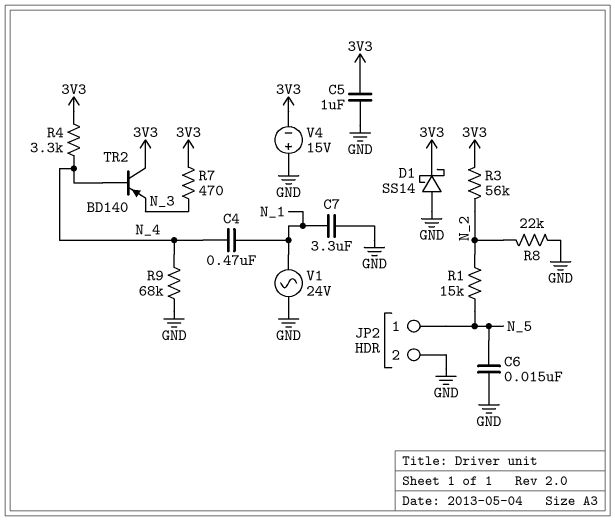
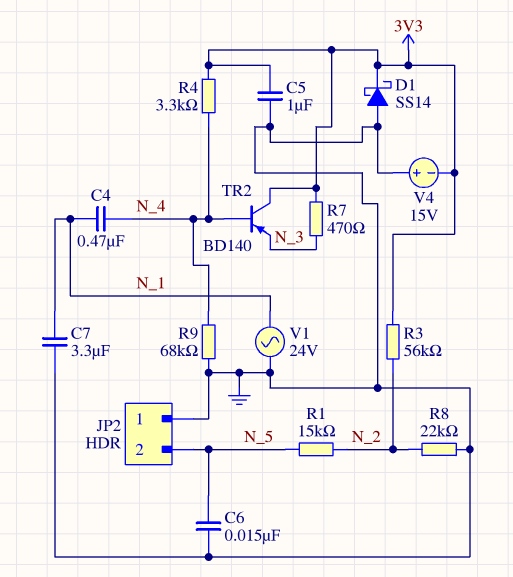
JP2 pin 1: N_5 -> GND
JP2 pin 2: GND -> N_5

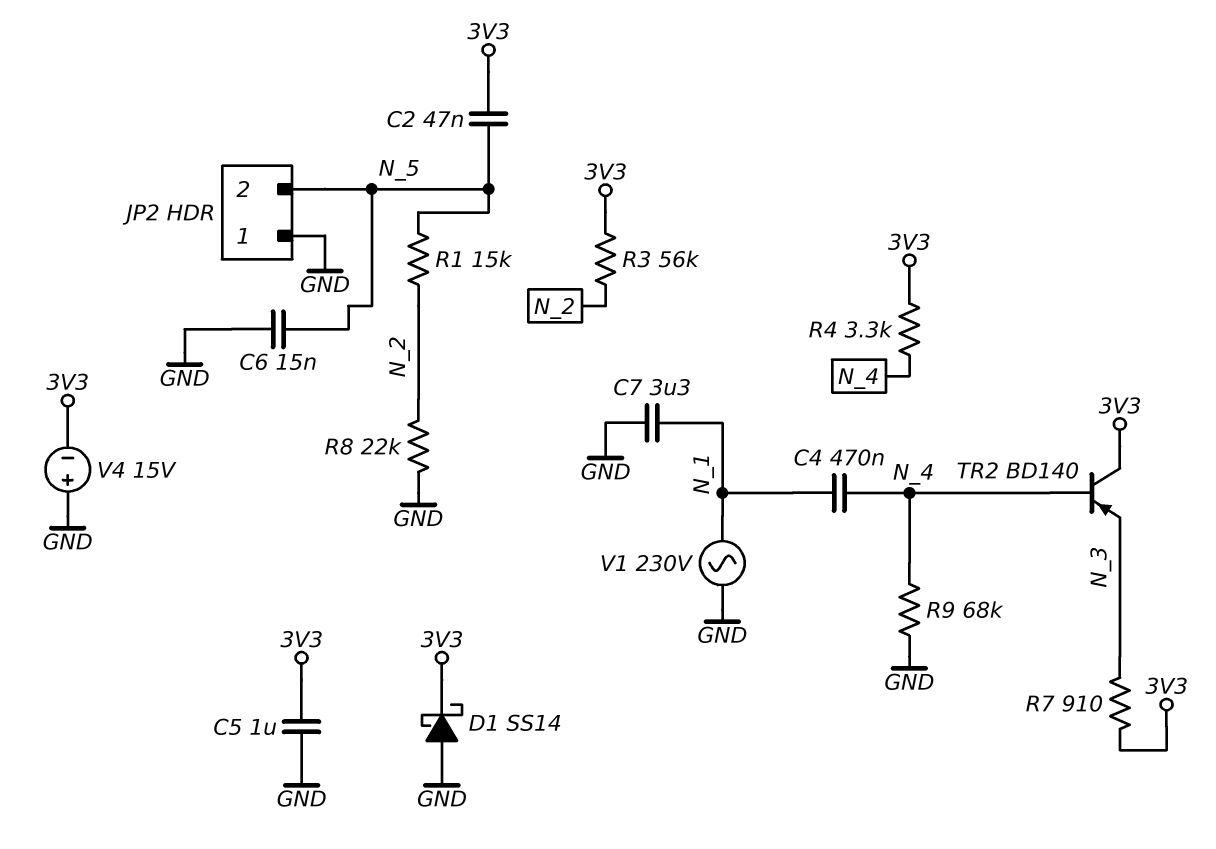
C2: none -> 47nF (3V3, N_5)
R7: 470 (3V3, N_3) -> 910 (3V3, N_3)
V1: AC 24V (GND, N_1) -> AC 230V (GND, N_1)

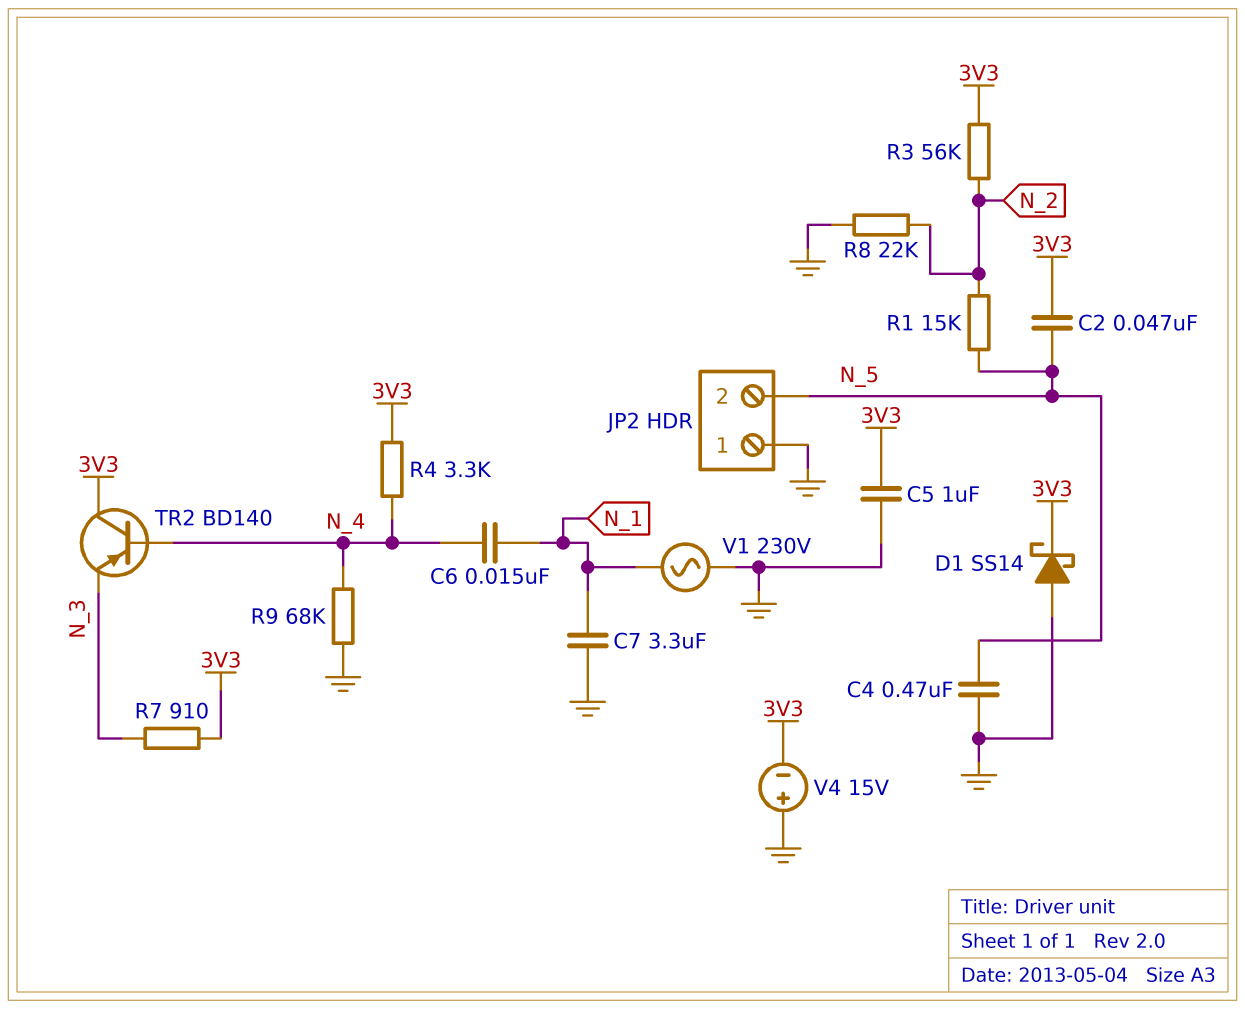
C4: 470nF (N_1, N_4) -> 470nF (GND, N_5)
C6: 15nF (GND, N_5) -> 15nF (N_1, N_4)

